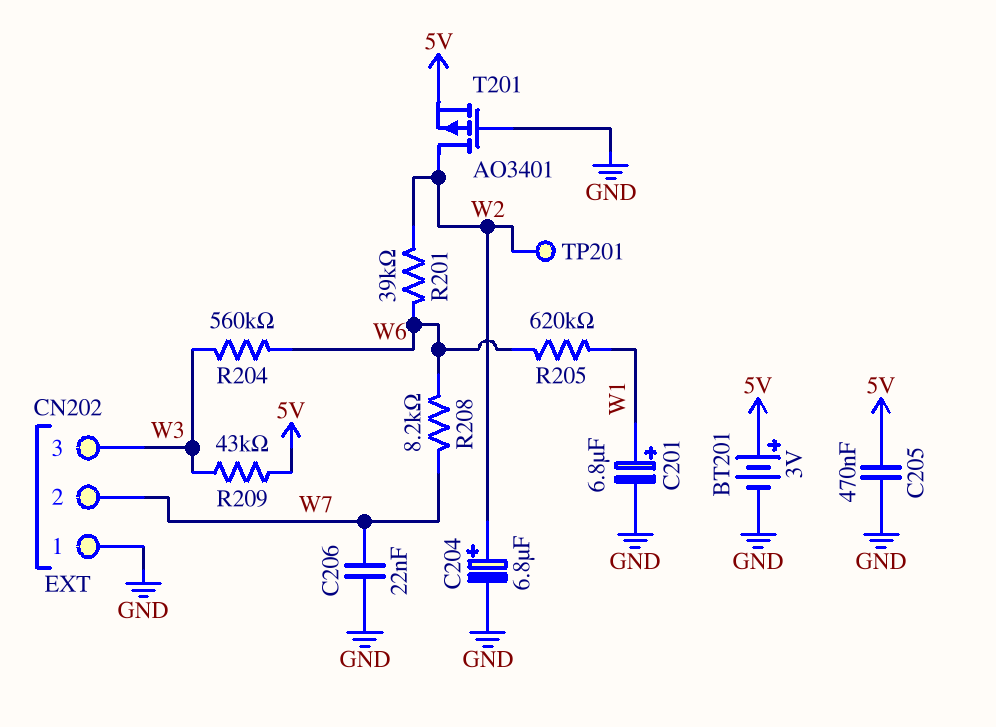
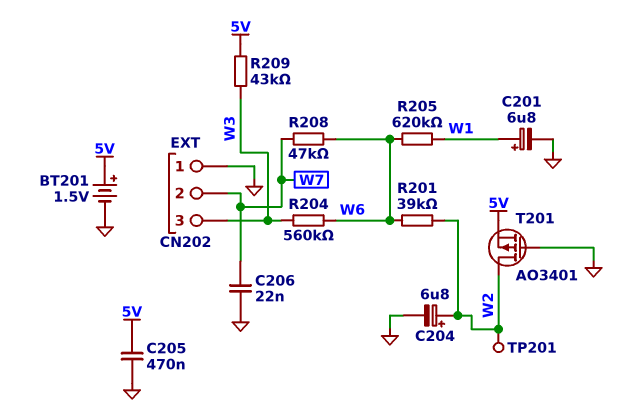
BT201: 3V (plus 5V, minus GND) -> 1.5V (plus 5V, minus GND)
R208: 8.2k (W6, W7) -> 47k (W6, W7)

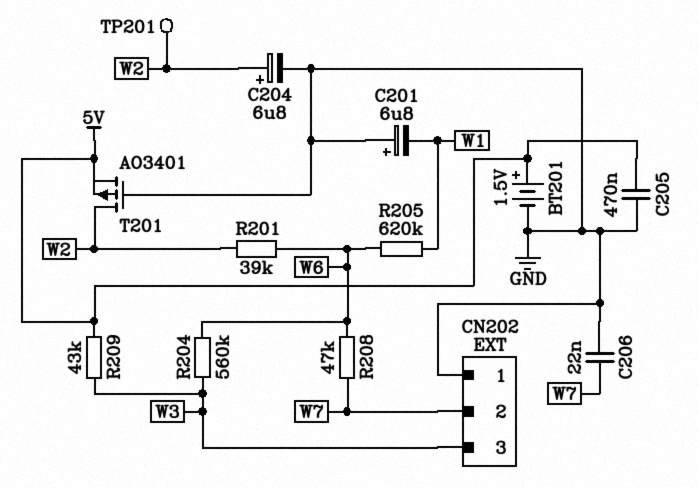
C201: 6.8uF (plus W1, minus GND) -> 6.8uF (plus GND, minus W1)

